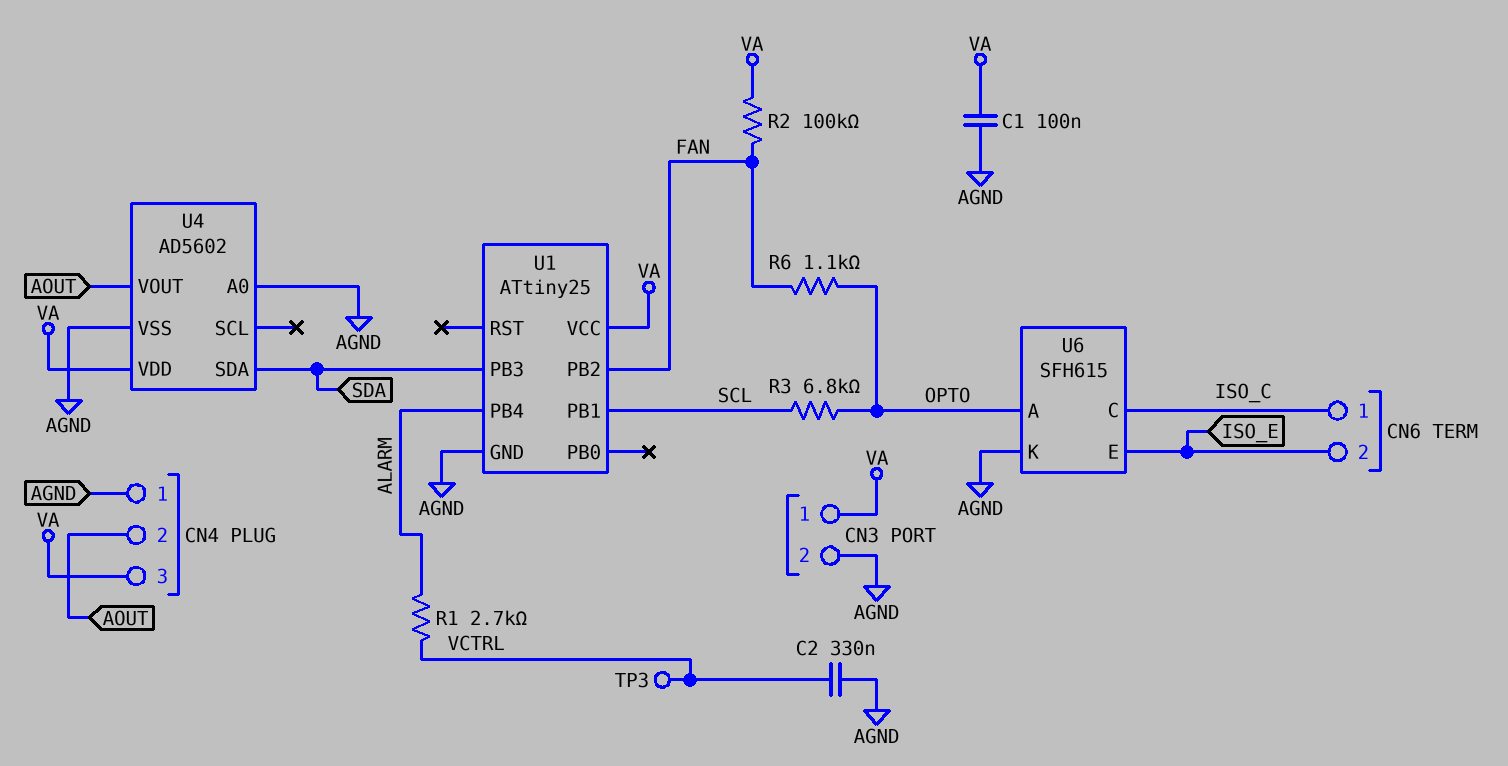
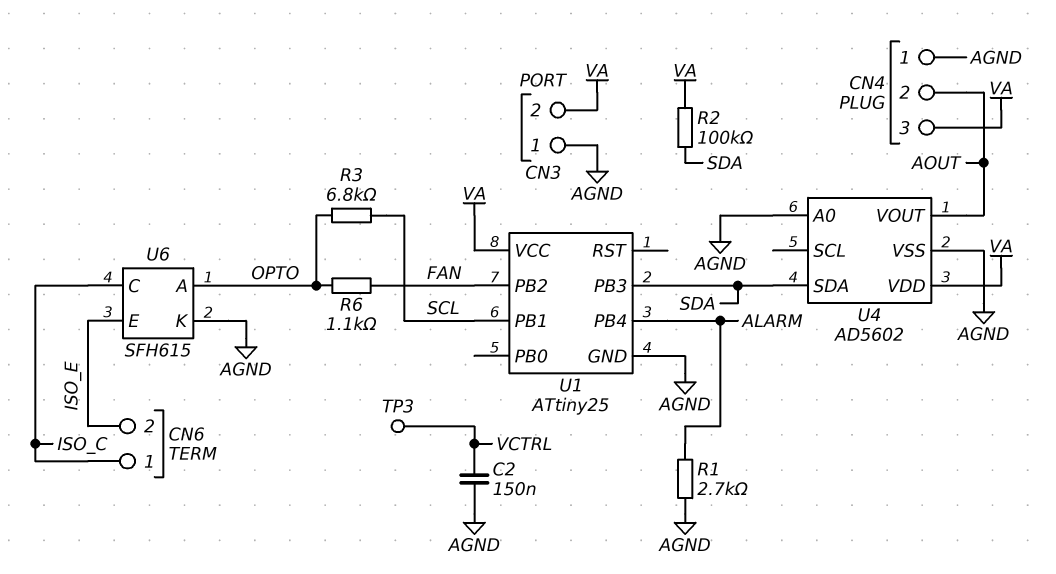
C1: 100nF (AGND, VA) -> none
C2: 330nF (AGND, VCTRL) -> 150nF (AGND, VCTRL)
CN3 pin 1: VA -> AGND
CN3 pin 2: AGND -> VA
R1: 2.7k (ALARM, VCTRL) -> 2.7k (AGND, ALARM)
R2: 100k (FAN, VA) -> 100k (SDA, VA)

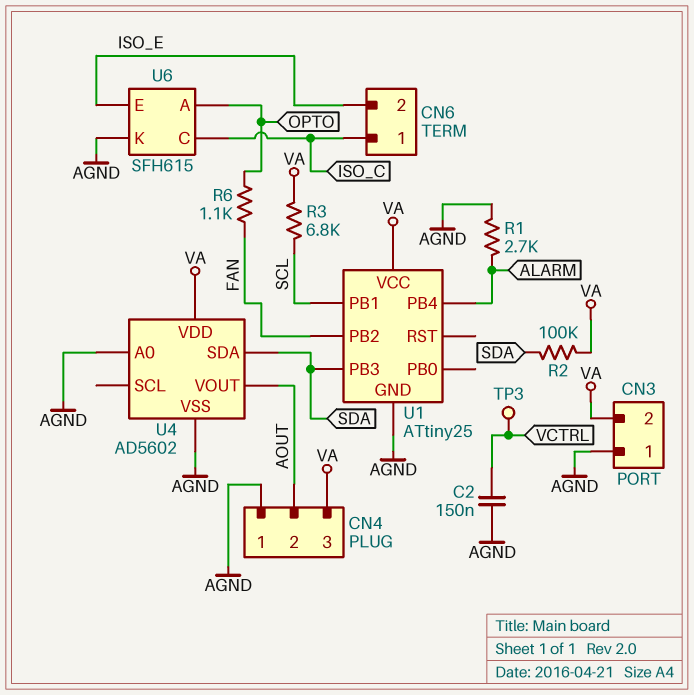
R3: 6.8k (OPTO, SCL) -> 6.8k (SCL, VA)

